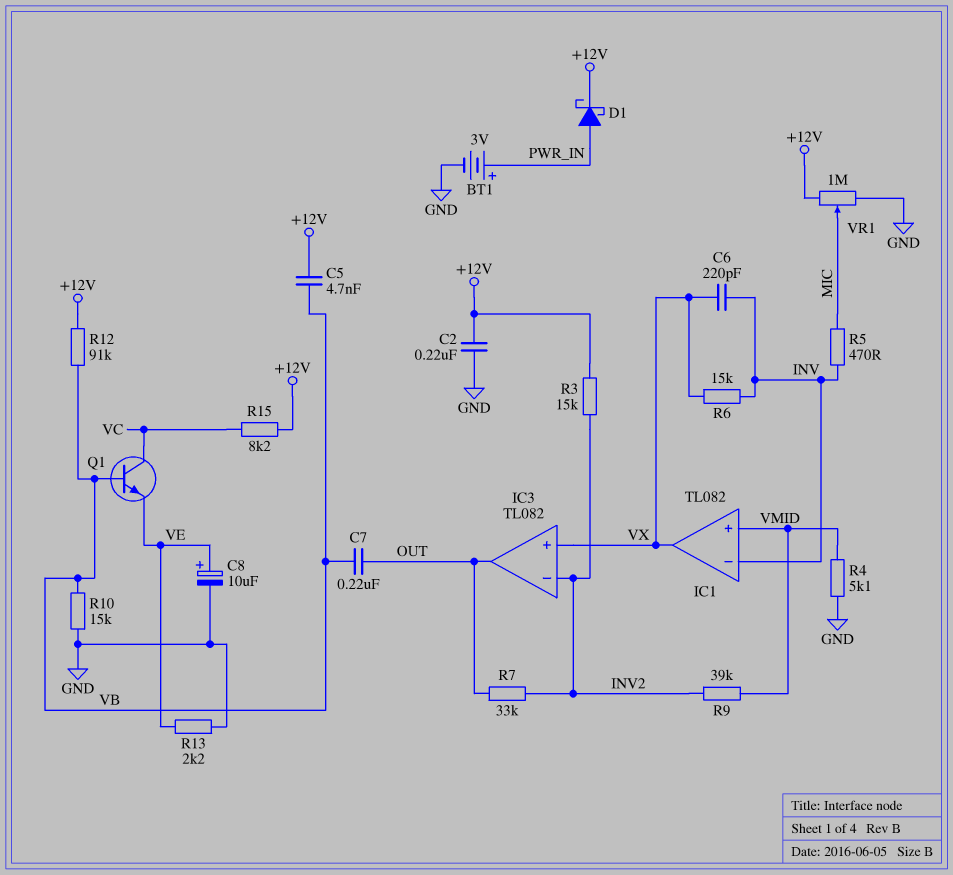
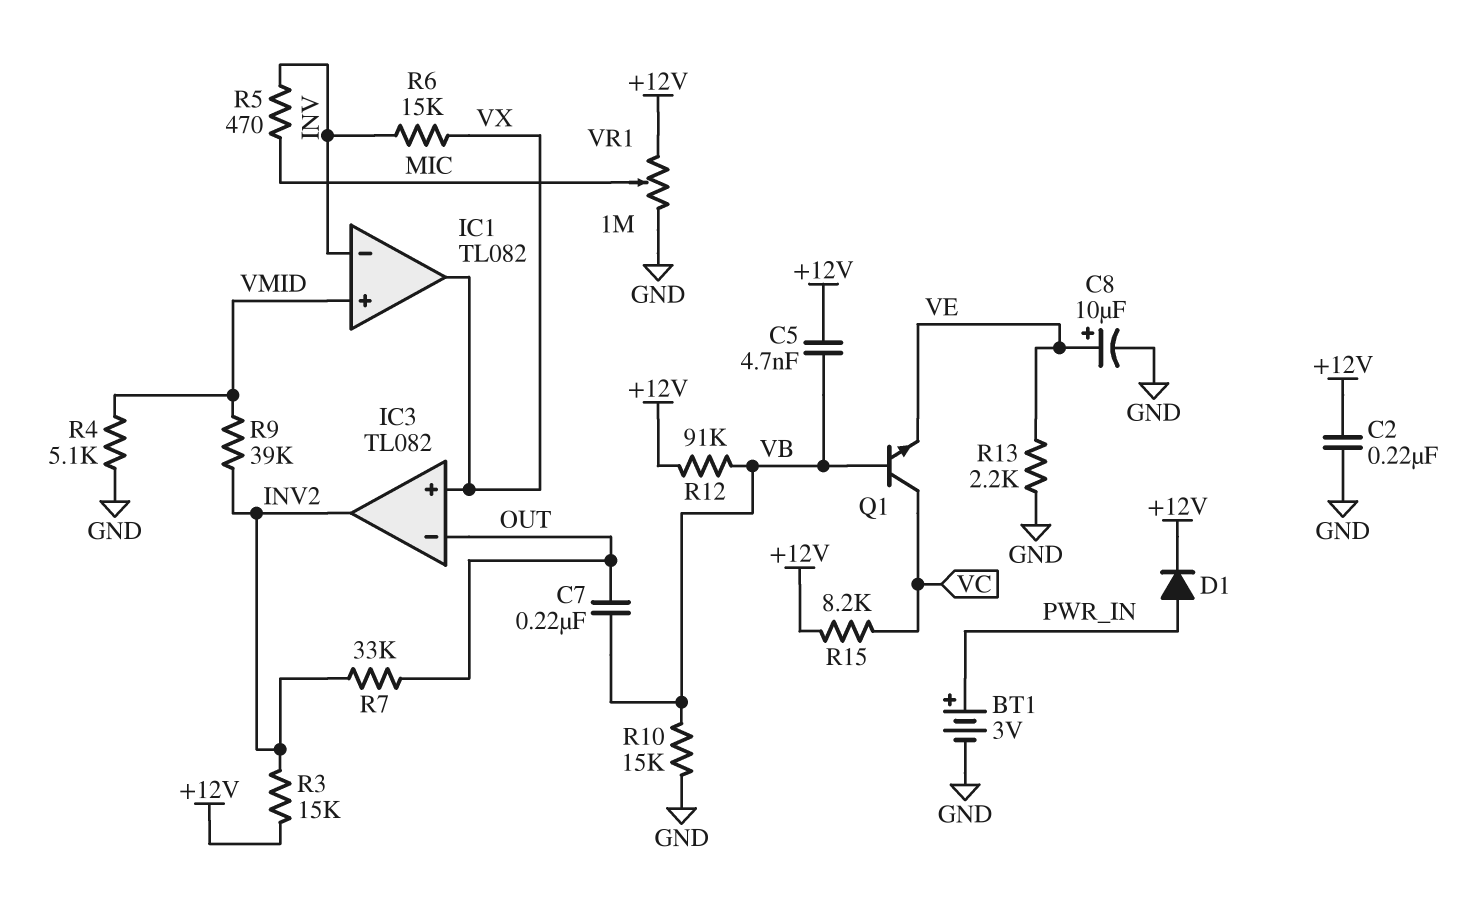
C6: 220pF (INV, VX) -> none
D1: schottky (A PWR_IN, K +12V) -> diode (A PWR_IN, K +12V)
IC3 pin in-: INV2 -> OUT
IC3 pin out: OUT -> INV2

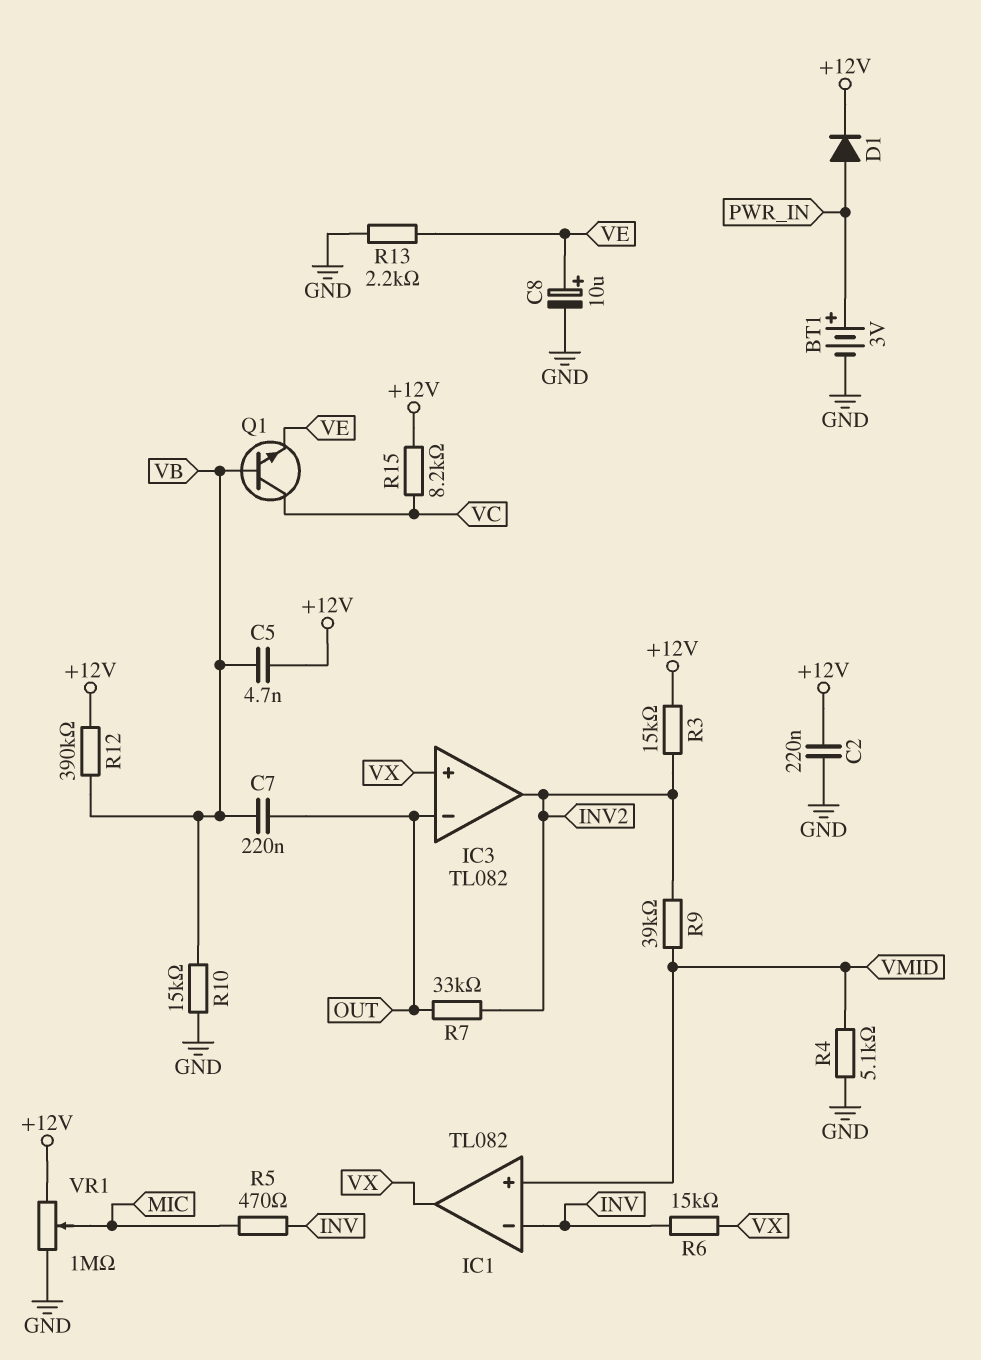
R12: 91k (+12V, VB) -> 390k (+12V, VB)

